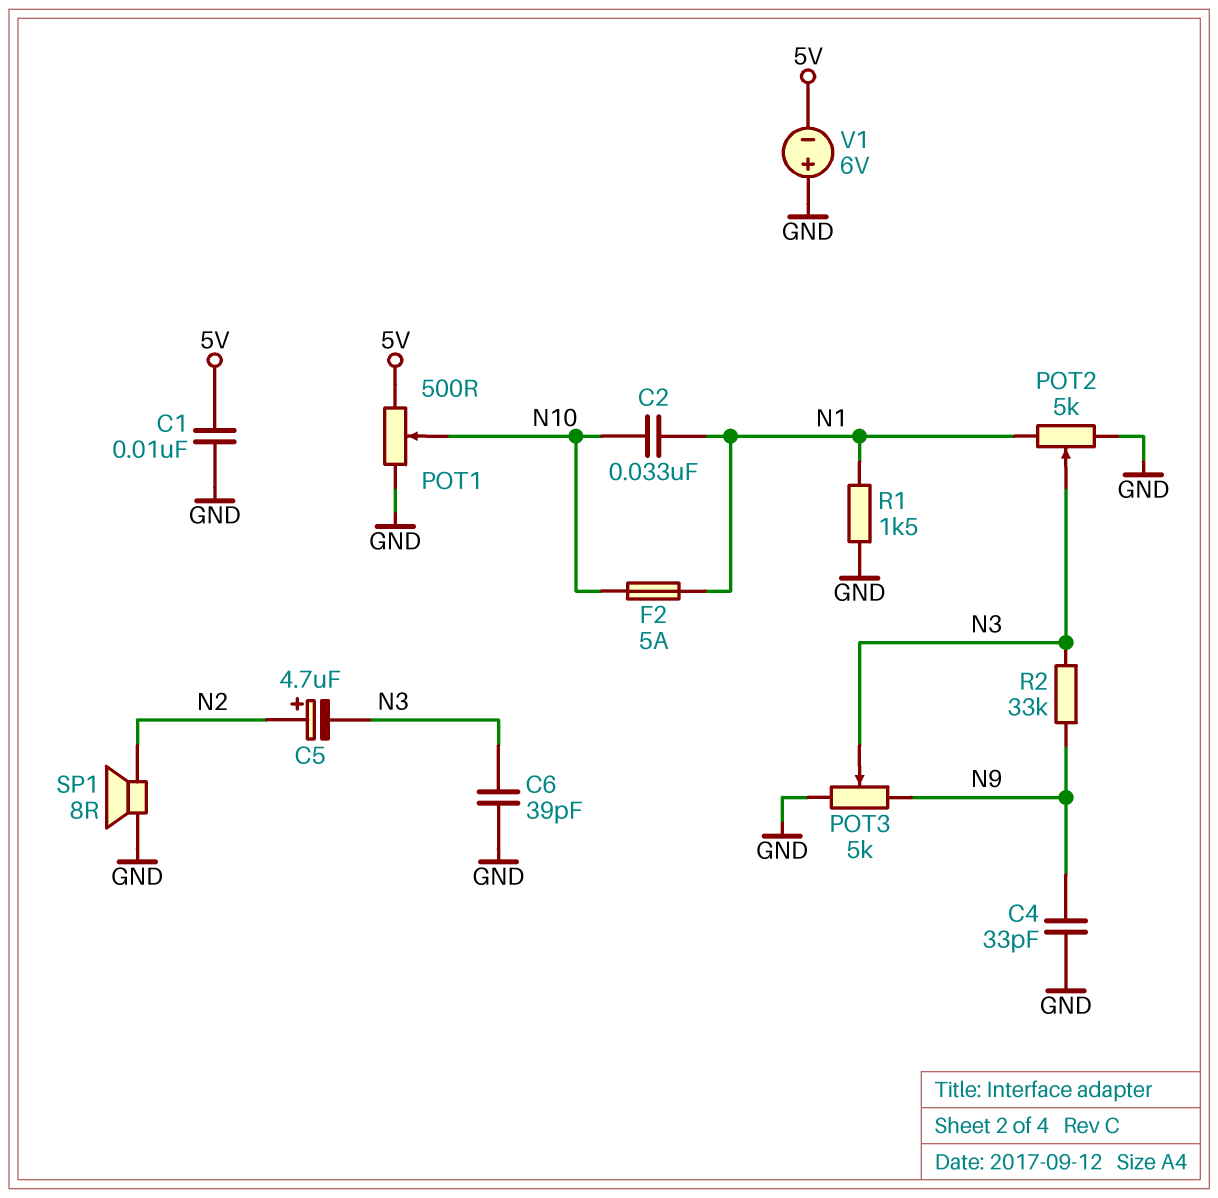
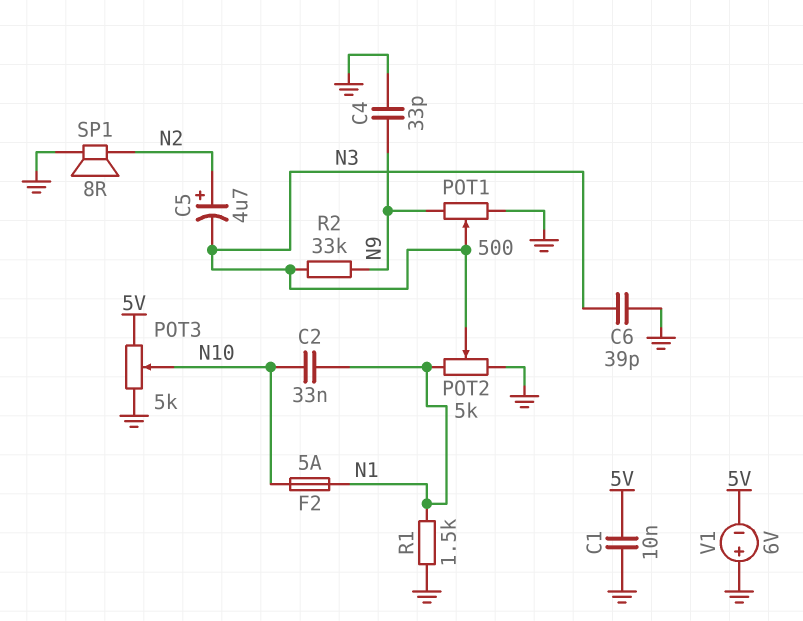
POT1: 500 (5V, GND, wiper N10) -> 500 (GND, N9, wiper N3)
POT3: 5k (GND, N9, wiper N3) -> 5k (5V, GND, wiper N10)

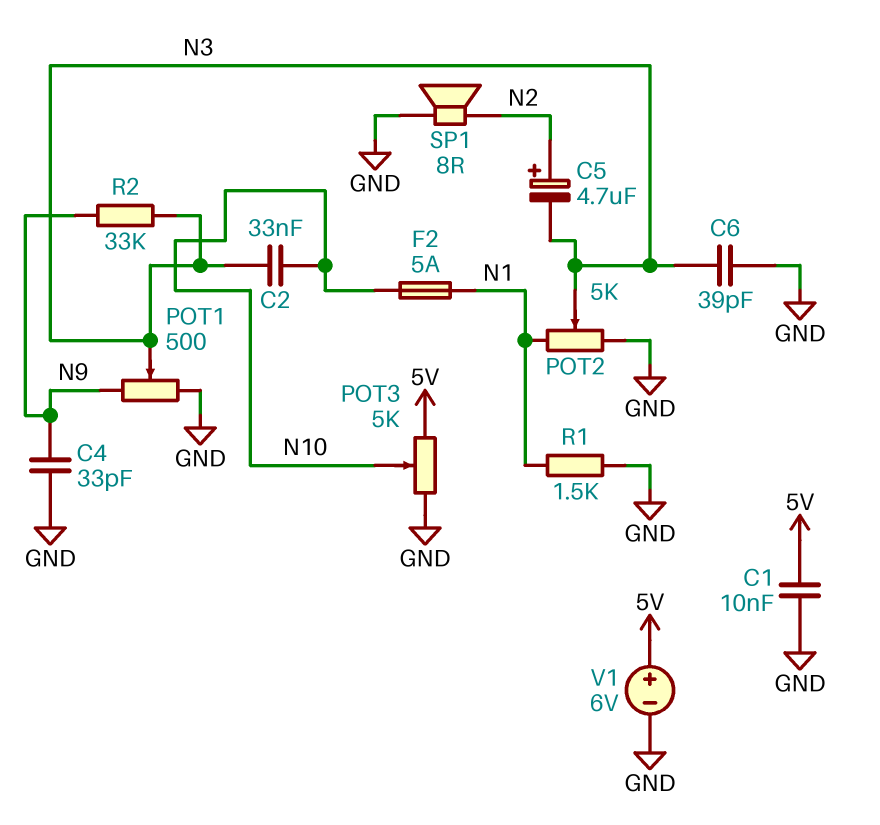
C2: 33nF (N1, N10) -> 33nF (N3, N10)
V1: 6V (plus GND, minus 5V) -> 6V (plus 5V, minus GND)

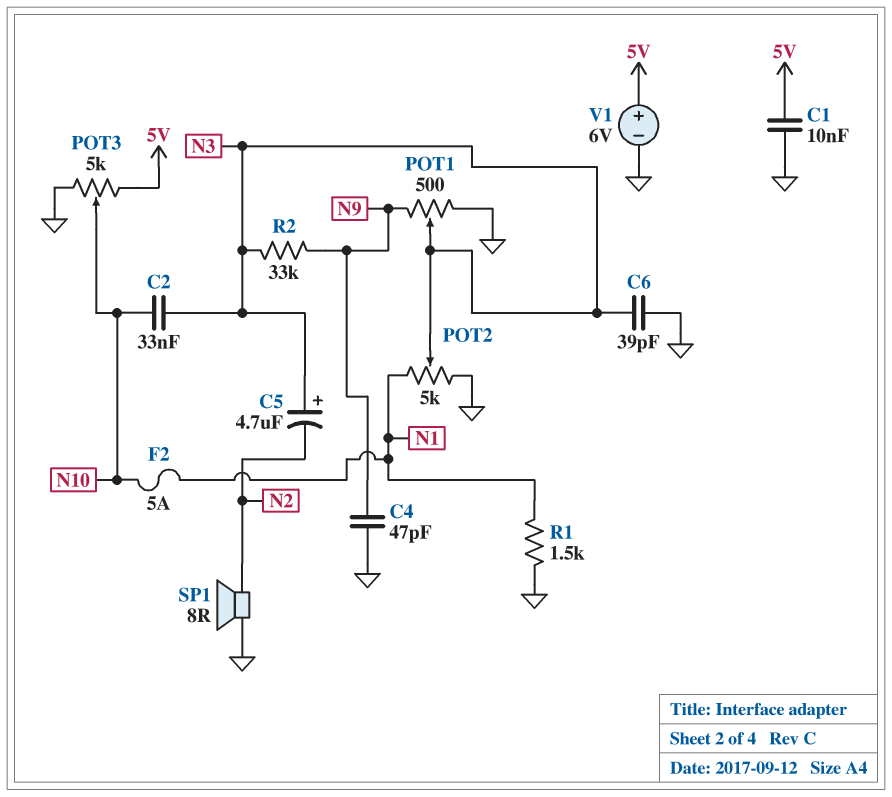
C4: 33pF (GND, N9) -> 47pF (GND, N9)
C5: 4.7uF (plus N2, minus N3) -> 4.7uF (plus N3, minus N2)

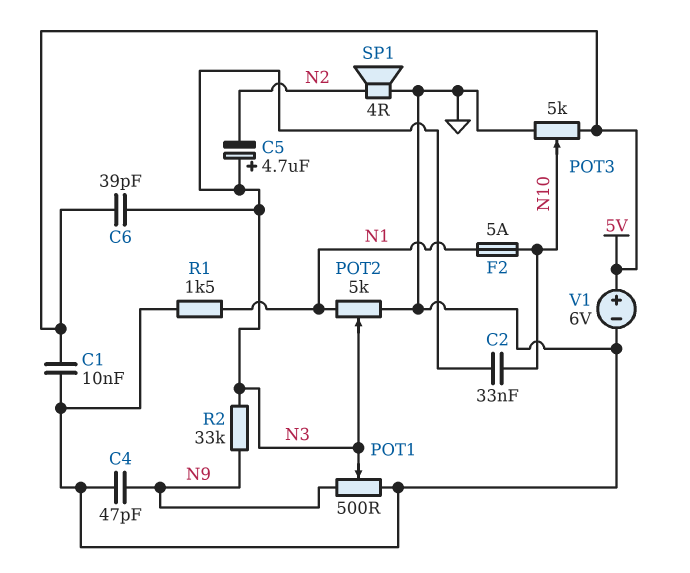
C6: 39pF (GND, N3) -> 39pF (5V, N3)
SP1: speaker 8R (GND, N2) -> speaker 4R (GND, N2)

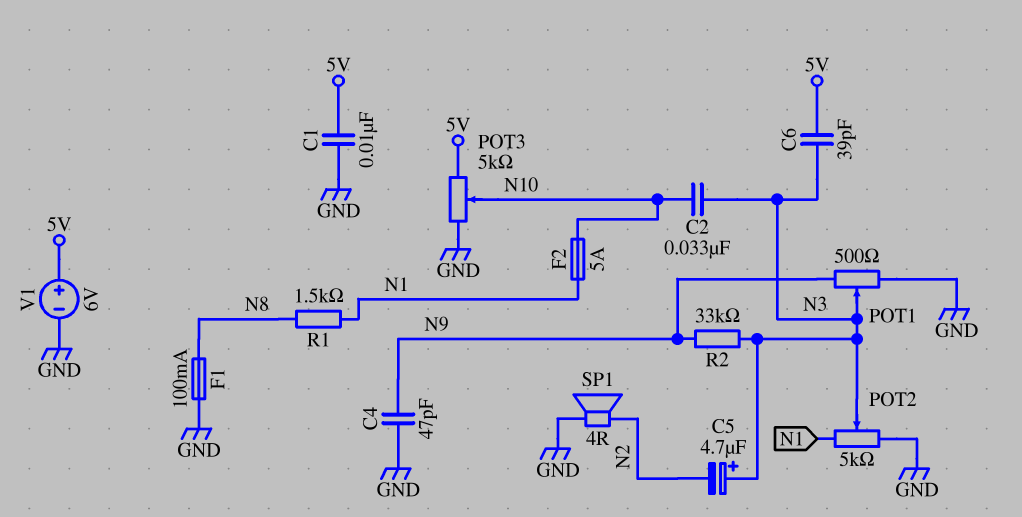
F1: none -> 100mA (GND, N8)
R1: 1.5k (GND, N1) -> 1.5k (N1, N8)

